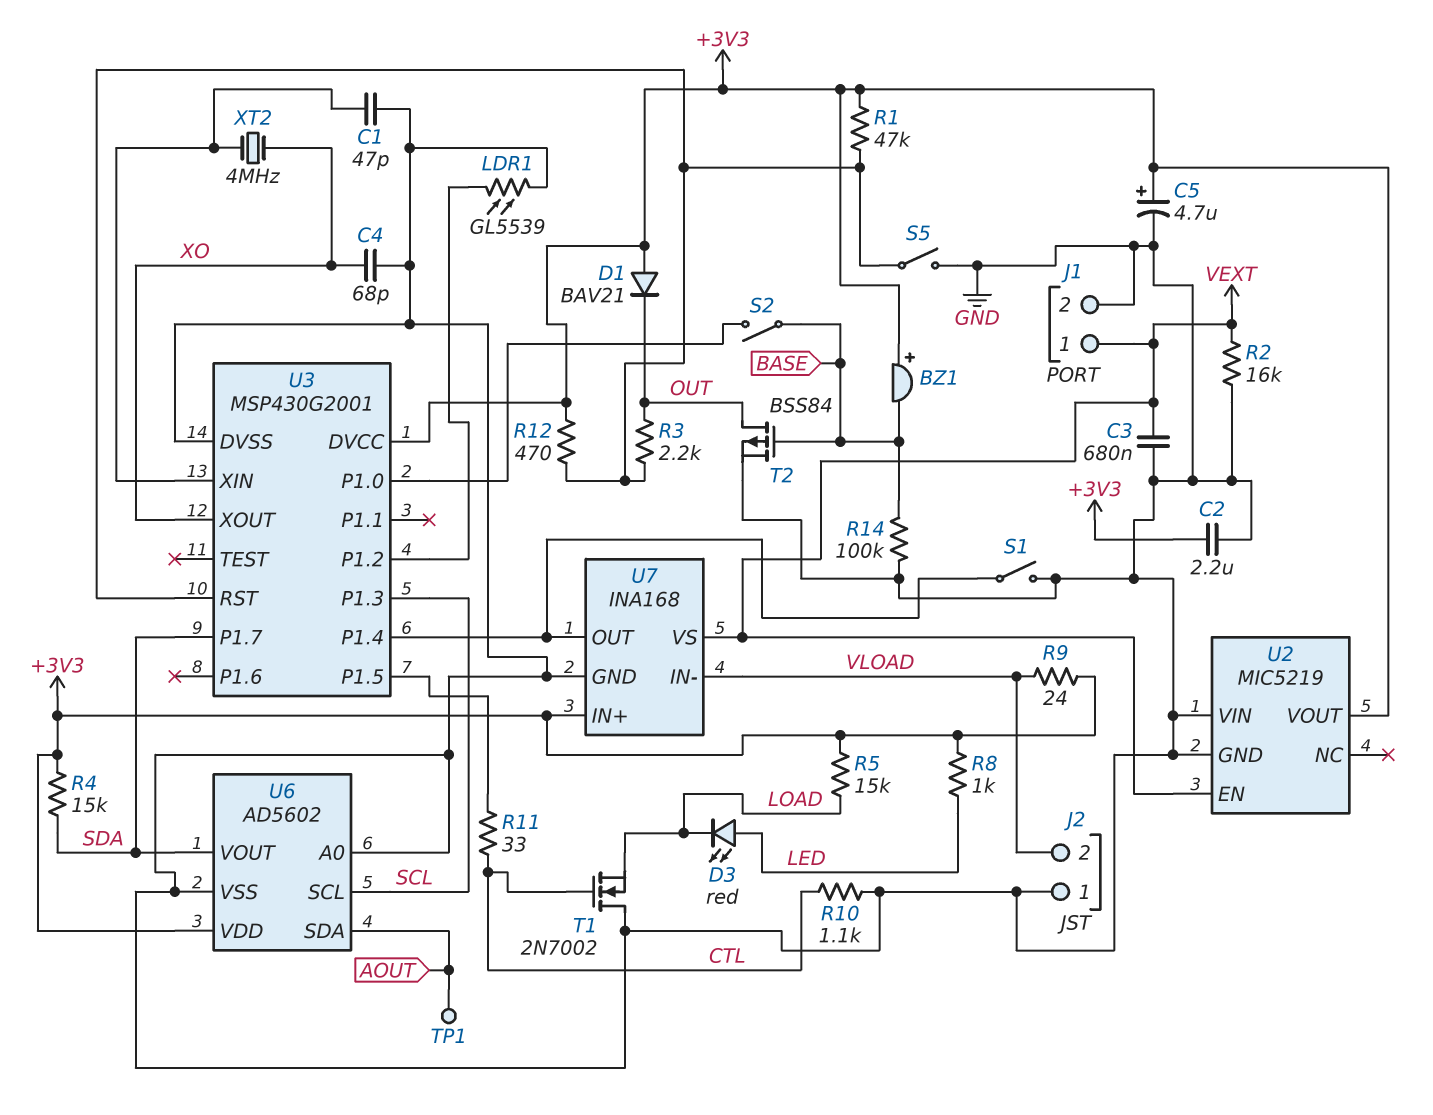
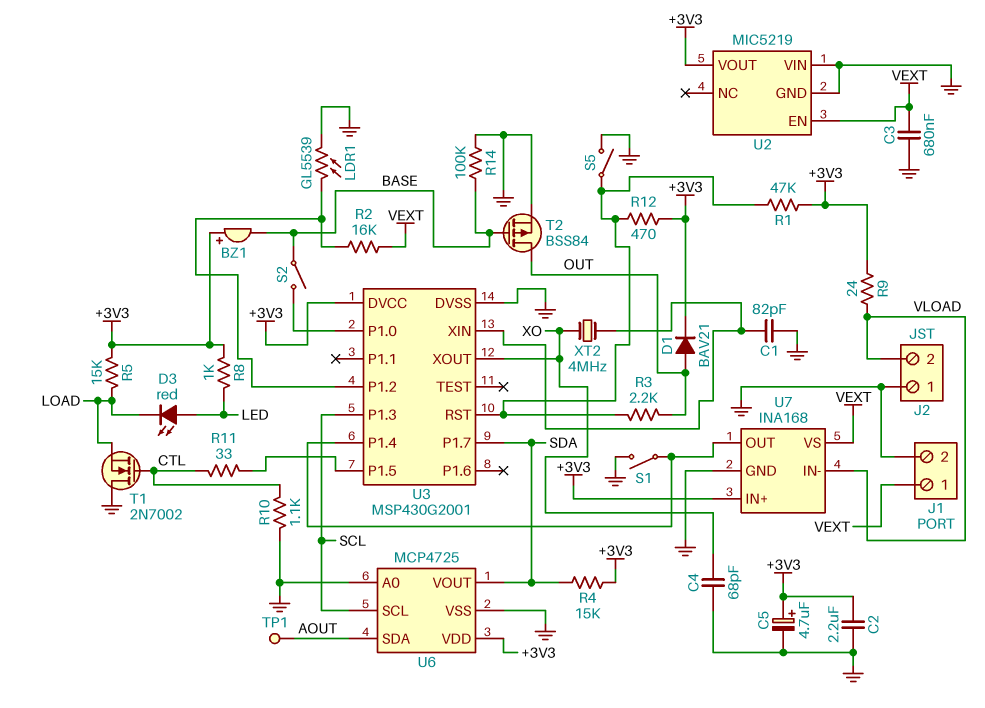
C1: 47pF (GND, U3/XIN) -> 82pF (GND, U3/XIN)
D1: diode BAV21 (A +3V3, K OUT) -> diode BAV21 (A OUT, K +3V3)
R2: 16k (GND, VEXT) -> 16k (U3/P1.2, VEXT)
U6: AD5602 -> MCP4725

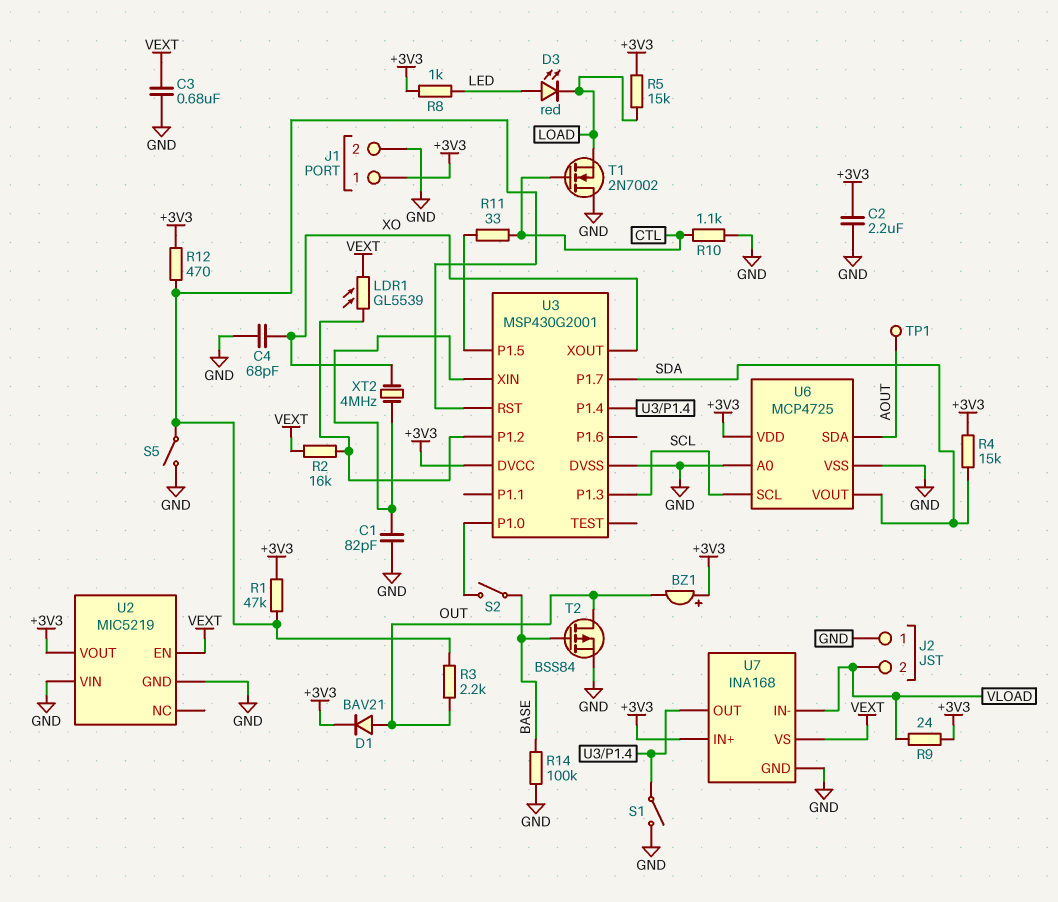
BZ1: buzzer (plus +3V3, minus BASE) -> buzzer (plus +3V3, minus OUT)
C5: 4.7uF (plus +3V3, minus GND) -> none
J1 pin 1: VEXT -> +3V3
LDR1: GL5539 (GND, U3/P1.2) -> GL5539 (U3/P1.2, VEXT)

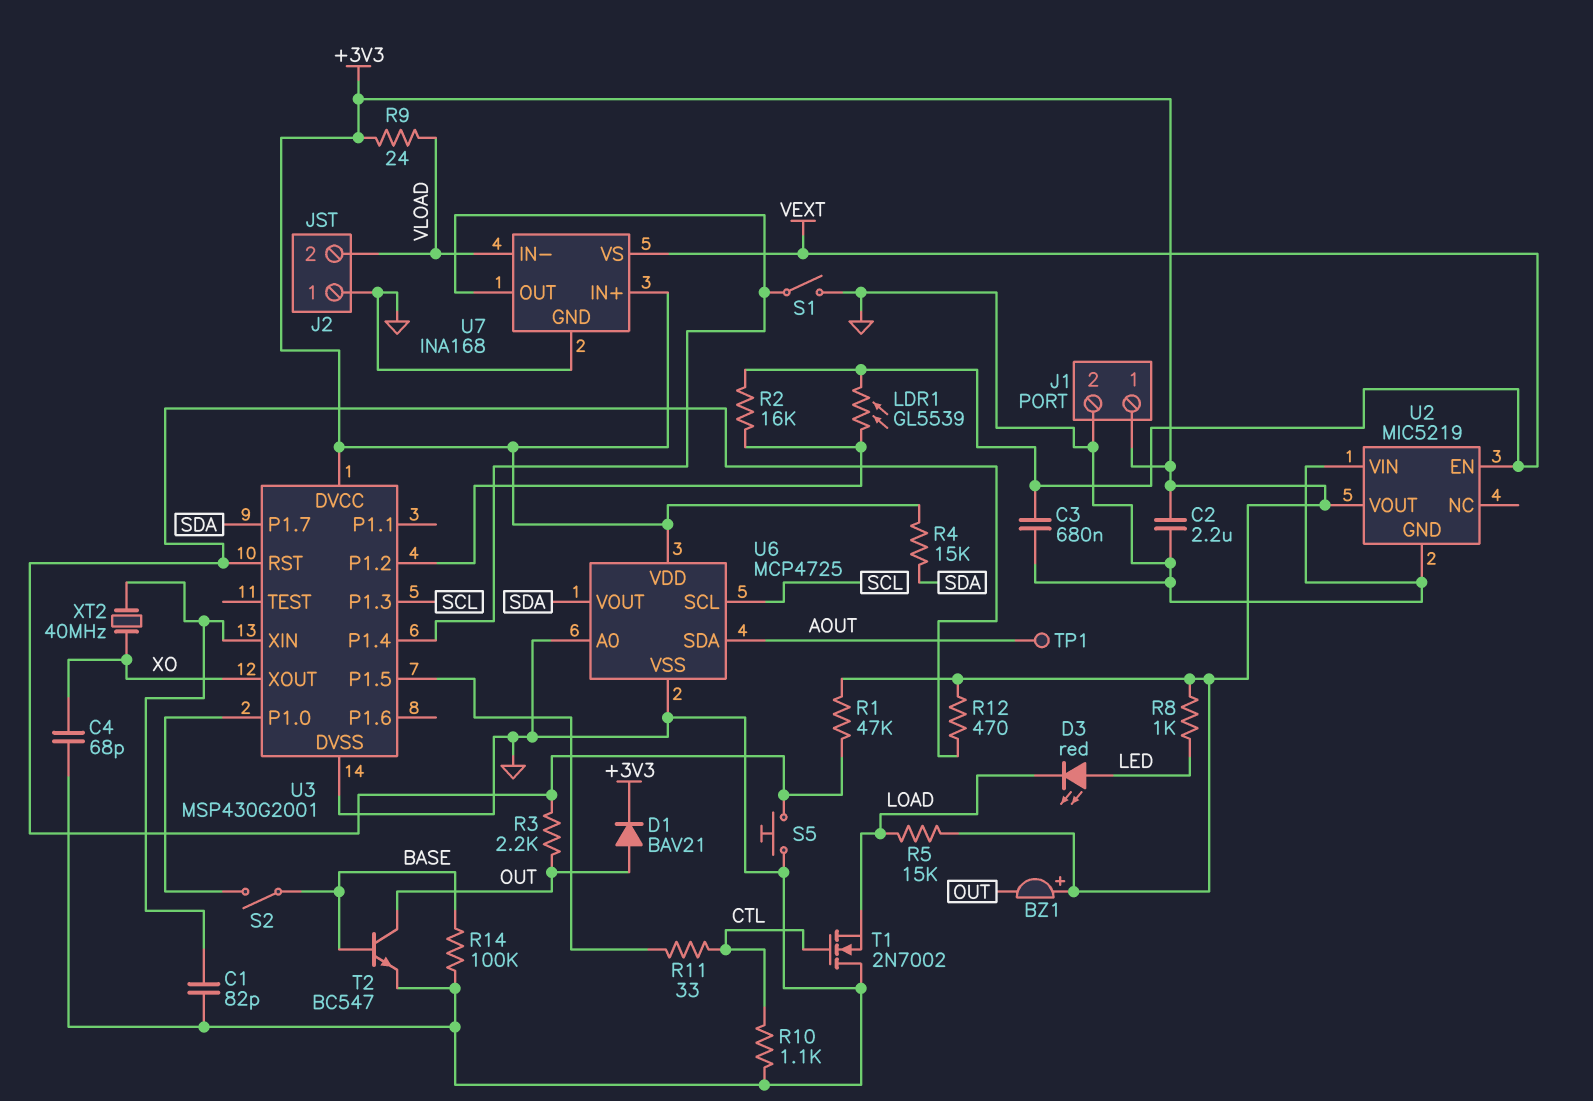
S5: switch (GND, U3/RST) -> button (GND, U3/RST)
T2: PMOS BSS84 (G BASE, D OUT, S GND) -> NPN BC547 (B BASE, C OUT, E GND)
XT2: 4MHz (U3/XIN, XO) -> 40MHz (U3/XIN, XO)

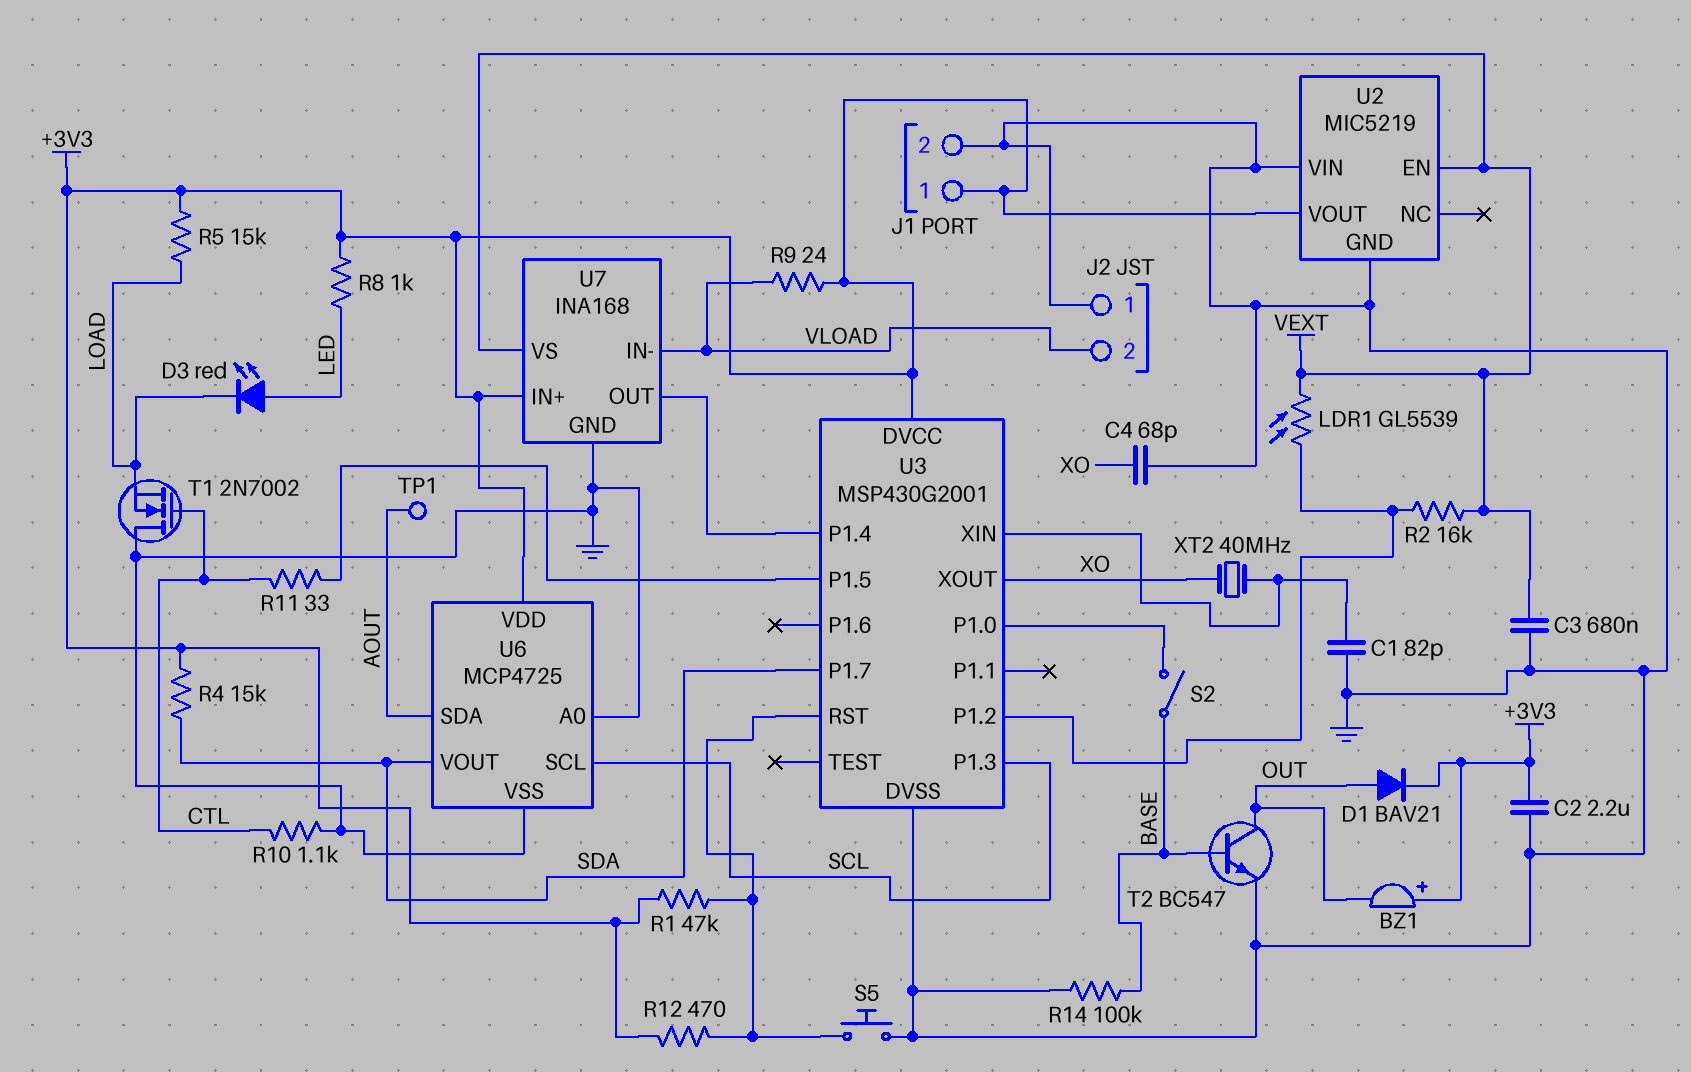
R3: 2.2k (OUT, U3/RST) -> none
S1: switch (GND, U3/P1.4) -> none

